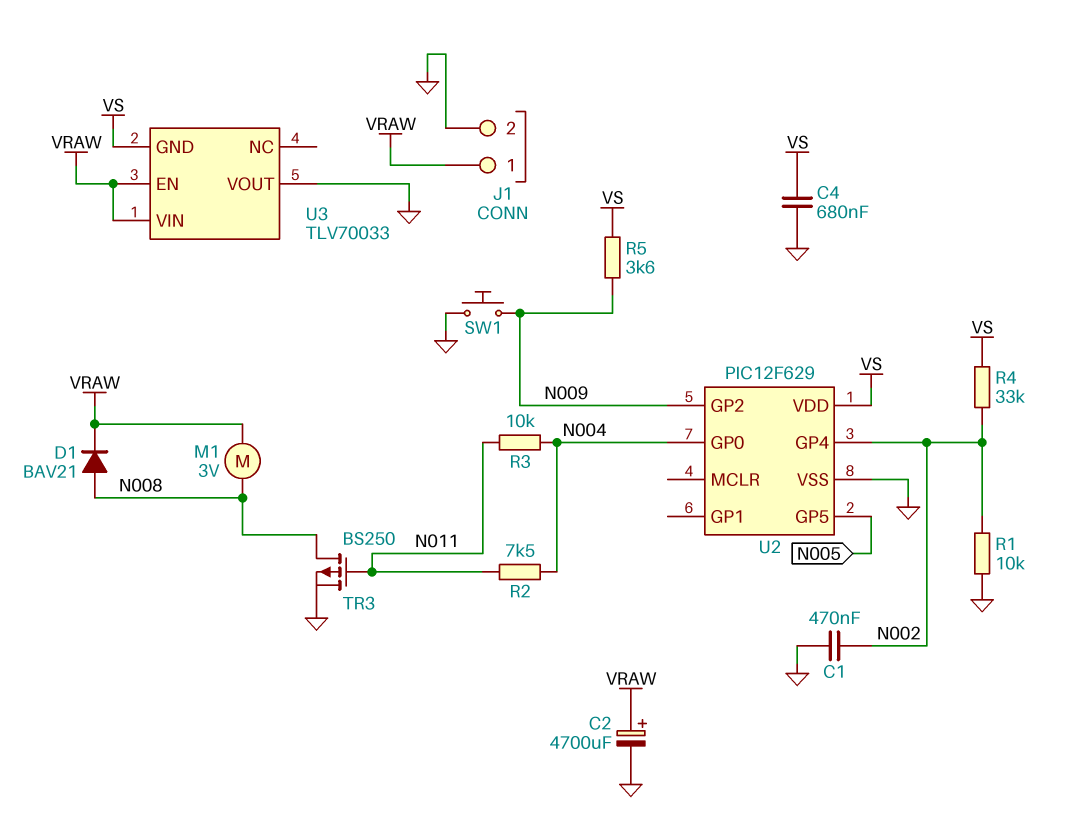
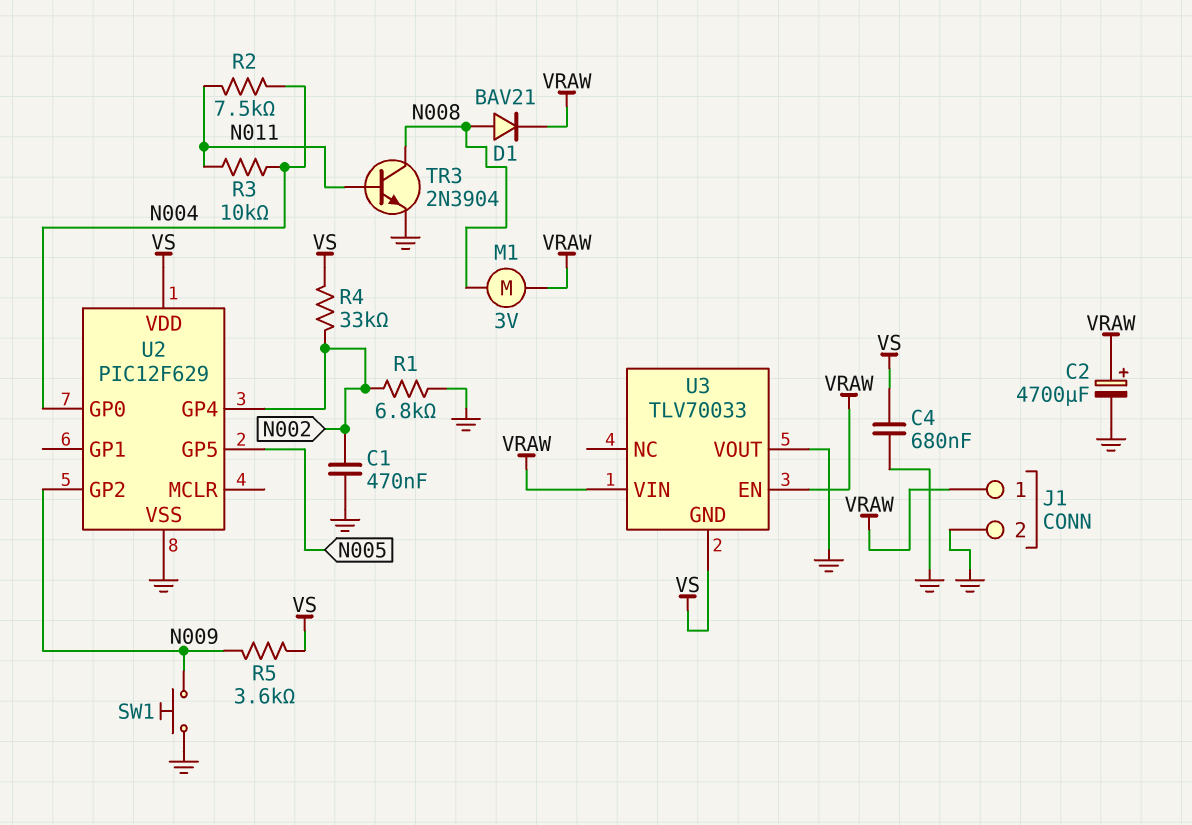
R1: 10k (GND, N002) -> 6.8k (GND, N002)
TR3: PMOS BS250 (G N011, D N008, S GND) -> NPN 2N3904 (B N011, C N008, E GND)

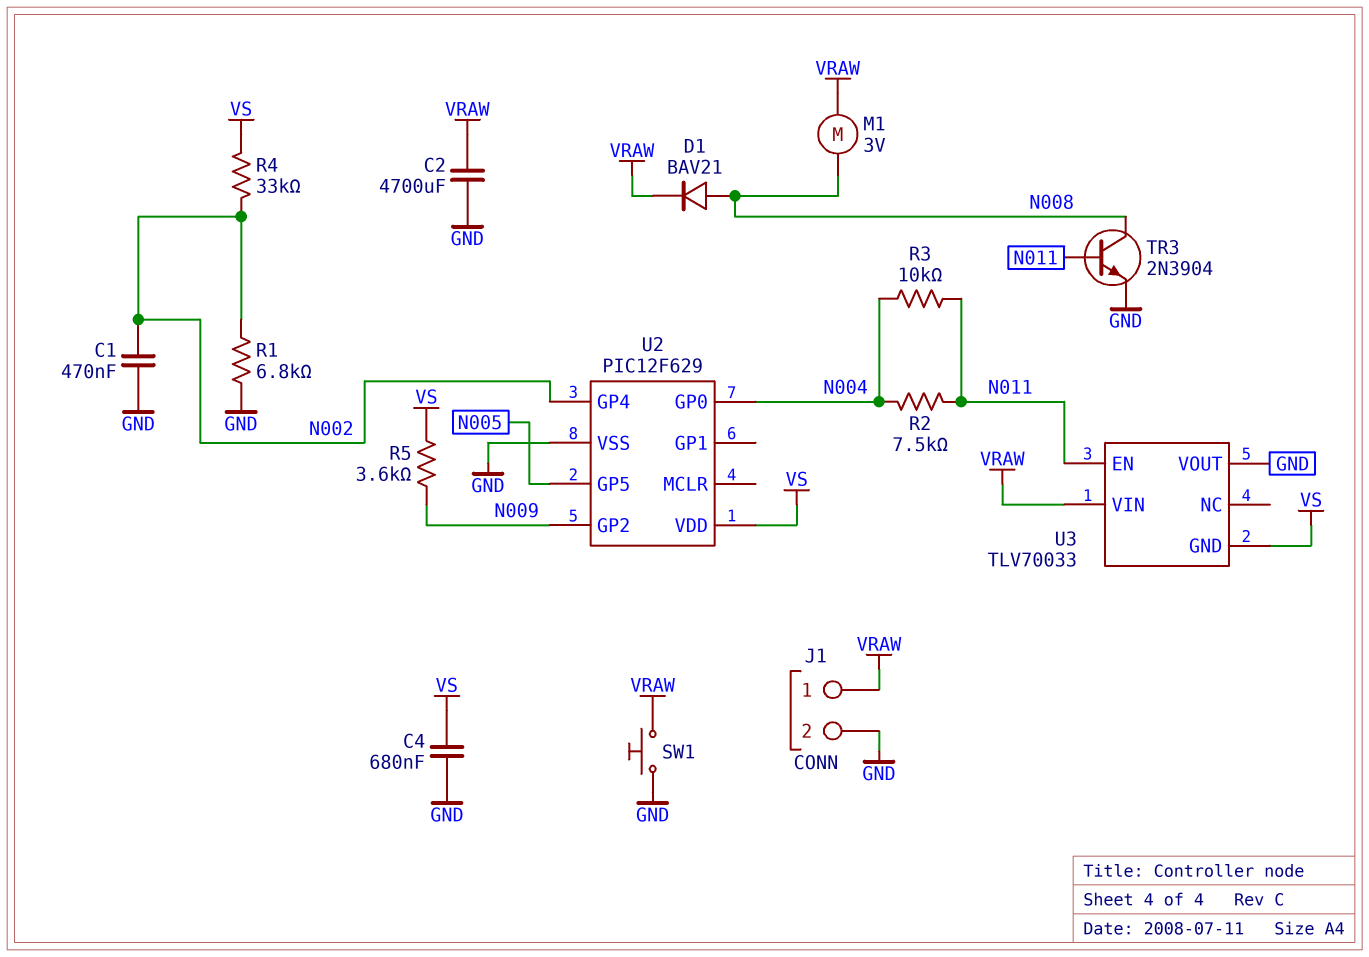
C2: 4700uF (plus VRAW, minus GND) -> 4700uF (GND, VRAW)
SW1: button (GND, N009) -> button (GND, VRAW)
U3 pin EN: VRAW -> N011

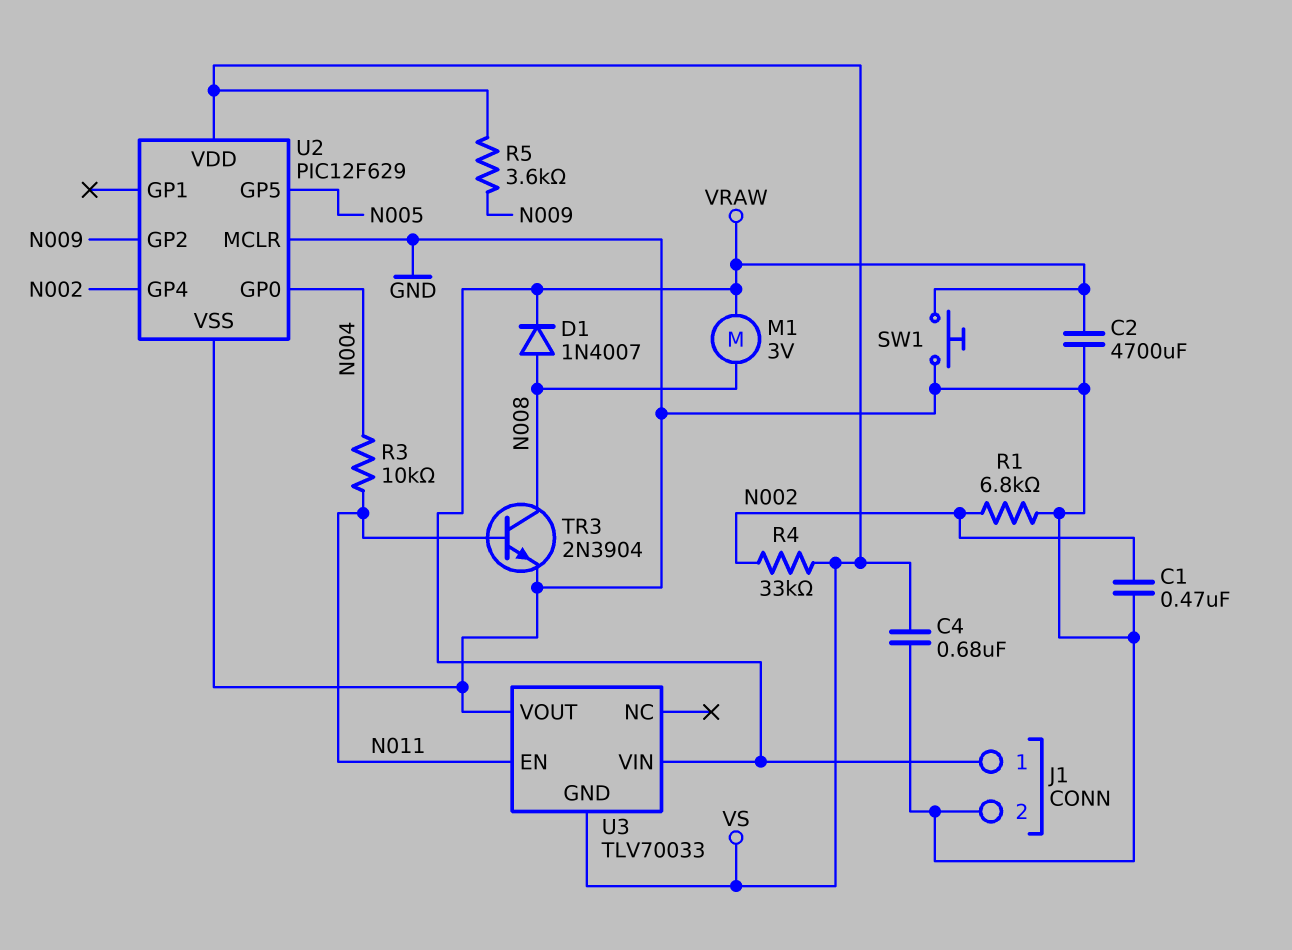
D1: diode BAV21 (A N008, K VRAW) -> diode 1N4007 (A N008, K VRAW)
R2: 7.5k (N004, N011) -> none
U2 pin MCLR: none -> GND

